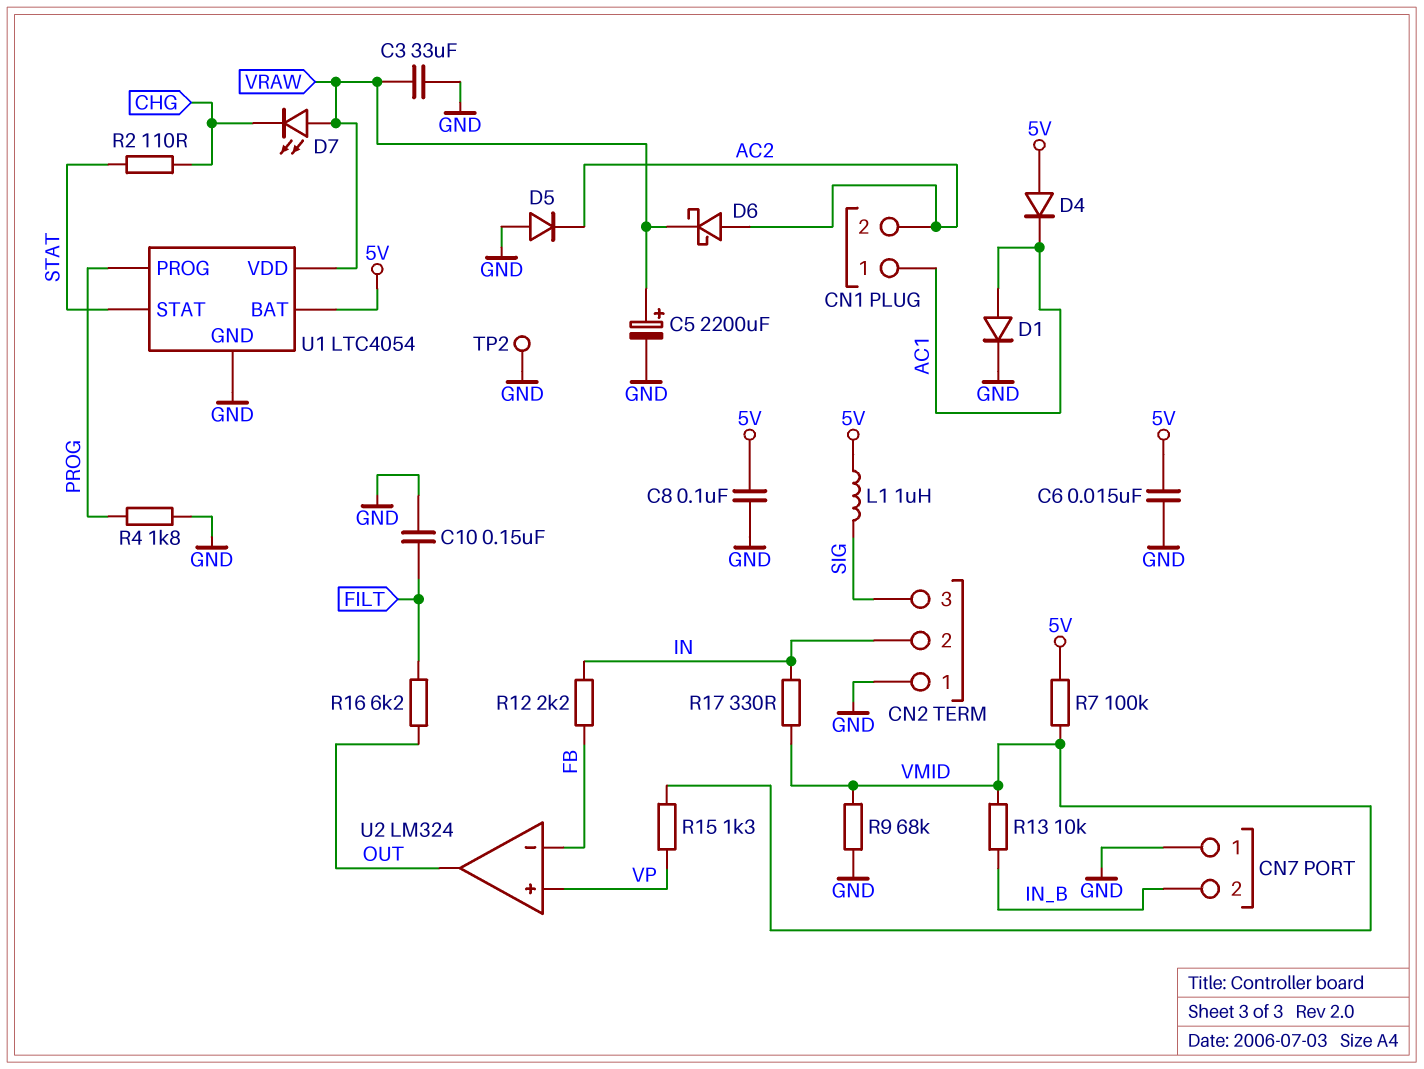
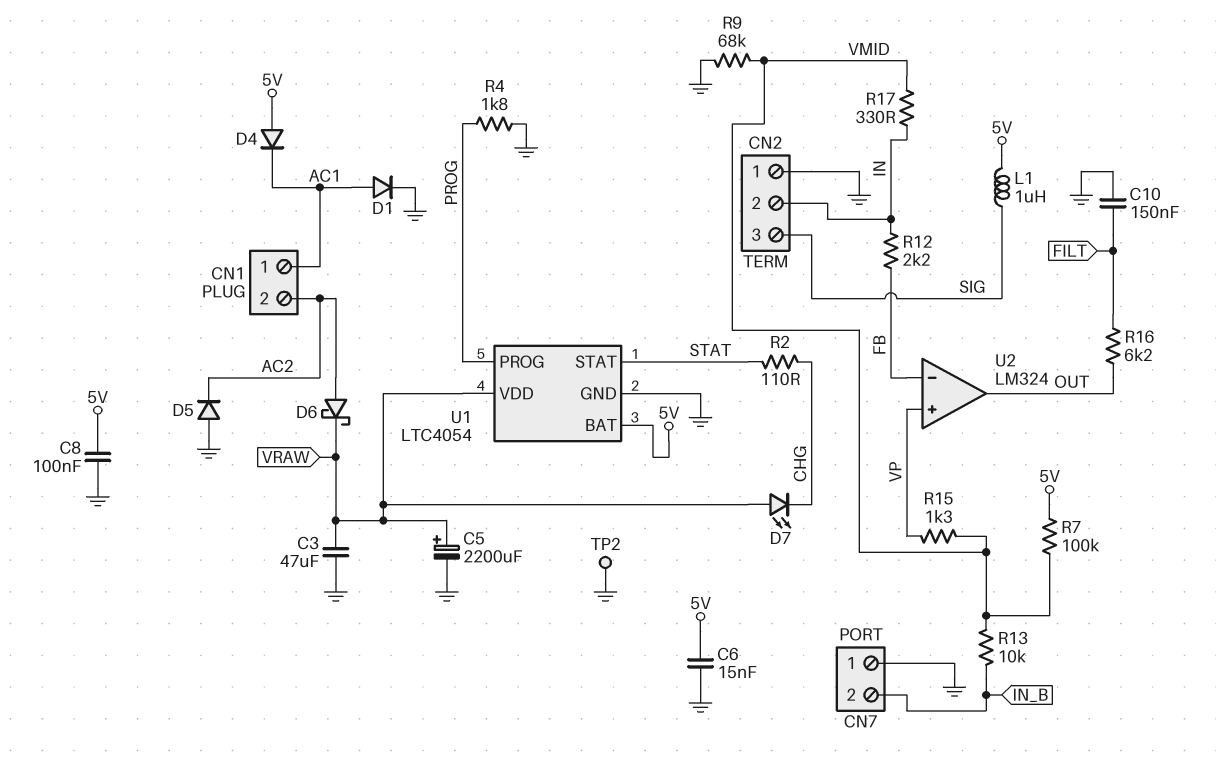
C3: 33uF (GND, VRAW) -> 47uF (GND, VRAW)

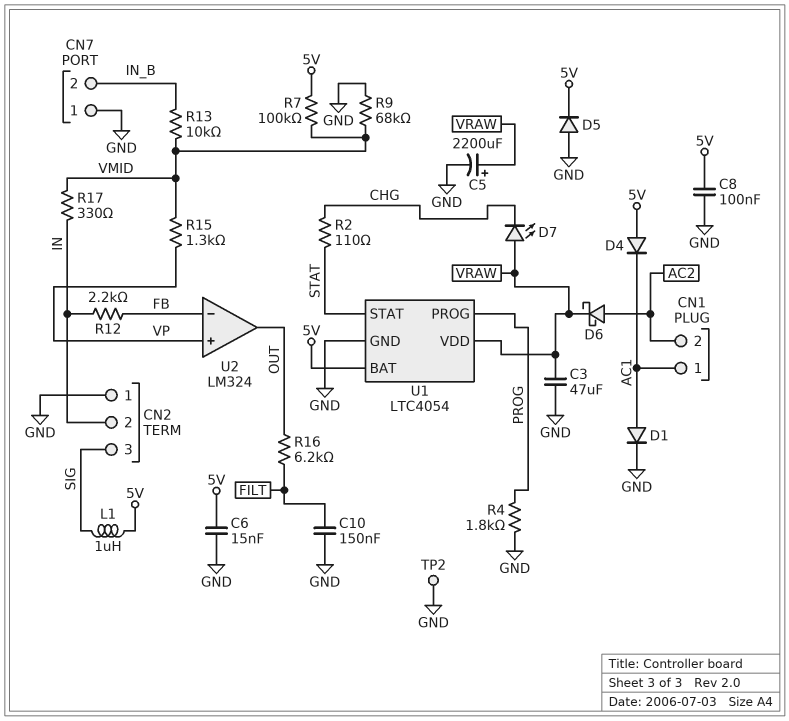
D5: diode (A GND, K AC2) -> diode (A GND, K 5V)

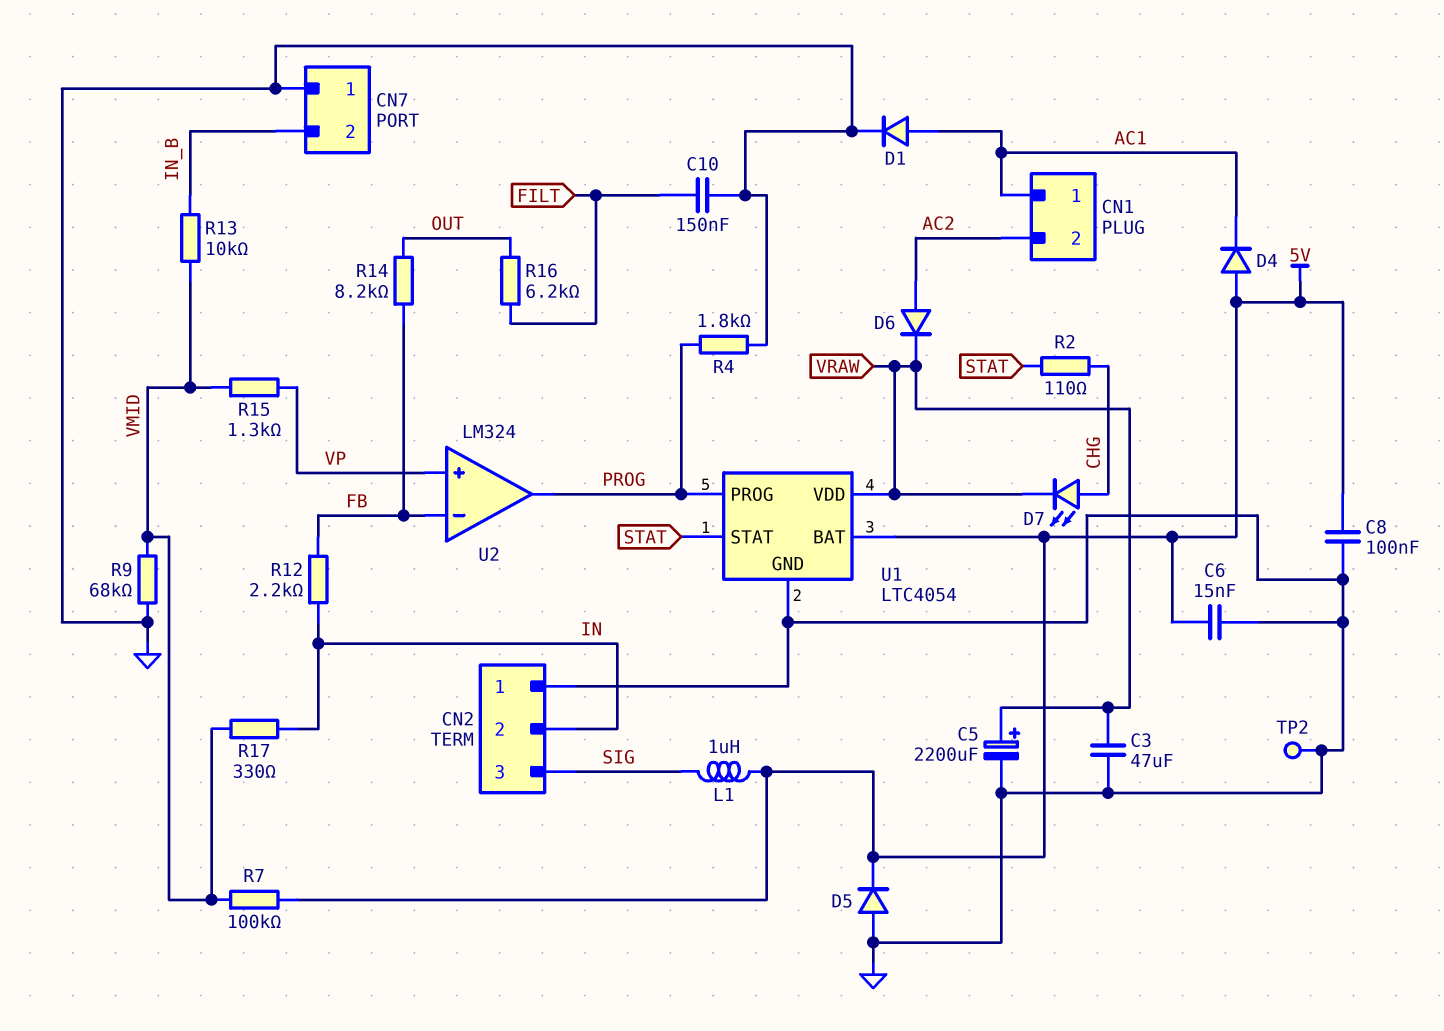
D6: schottky (A AC2, K VRAW) -> diode (A AC2, K VRAW)
D7: LED (A VRAW, K CHG) -> LED (A CHG, K VRAW)
R14: none -> 8.2k (FB, OUT)
U2 pin out: OUT -> PROG

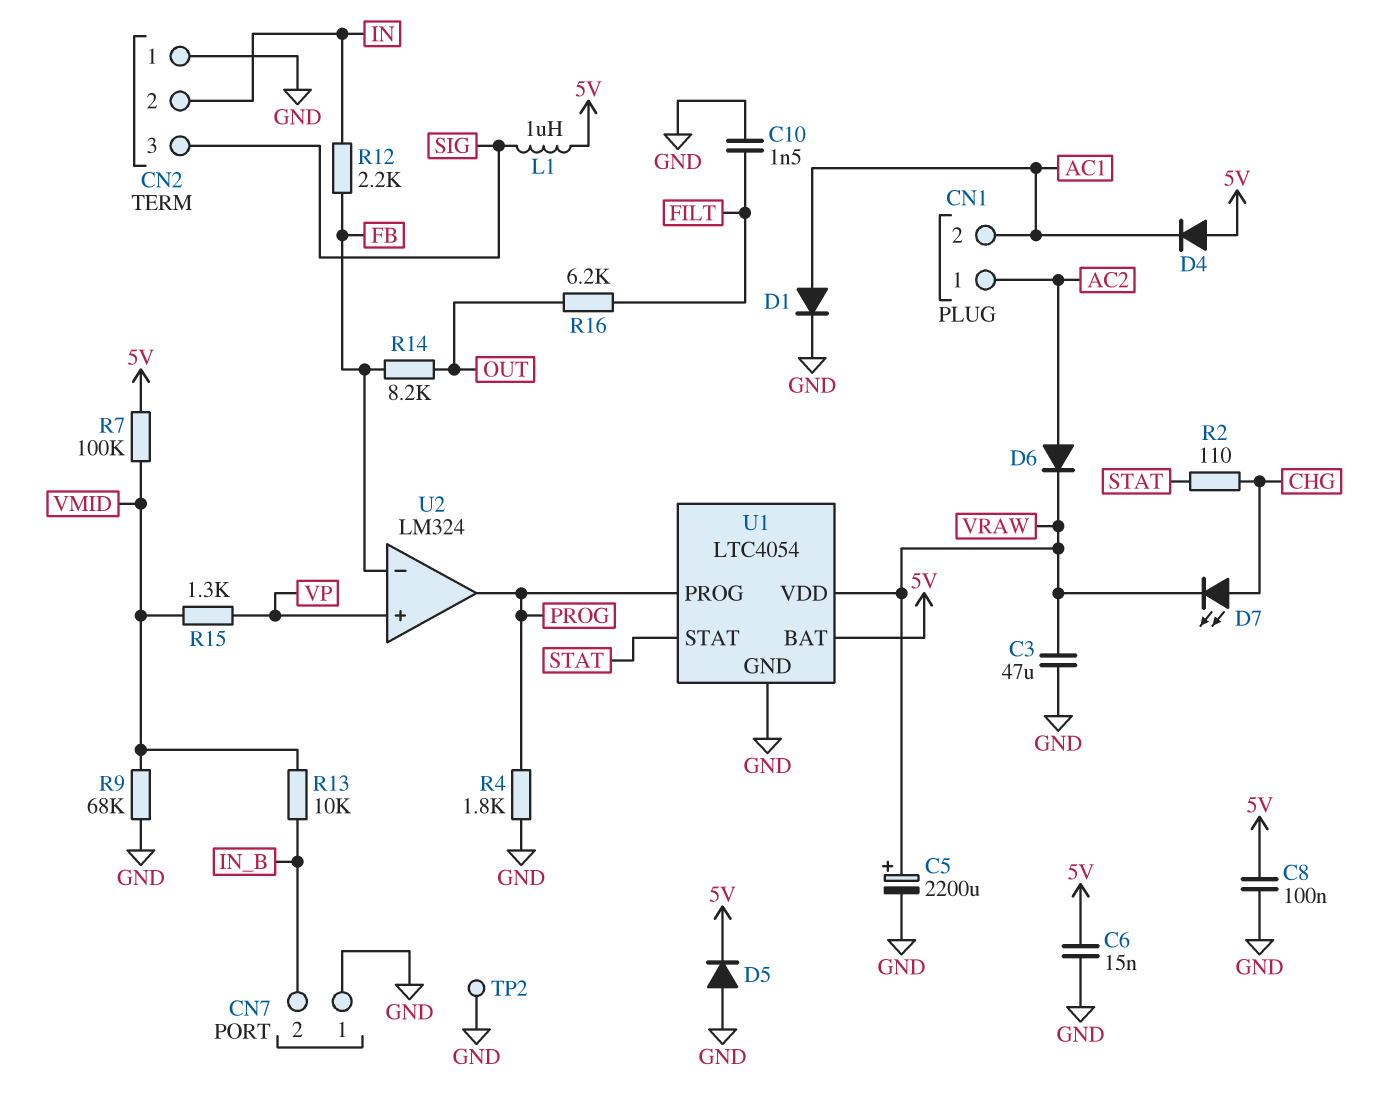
C10: 150nF (FILT, GND) -> 1.5nF (FILT, GND)
CN1 pin 1: AC1 -> AC2
CN1 pin 2: AC2 -> AC1
R17: 330 (IN, VMID) -> none

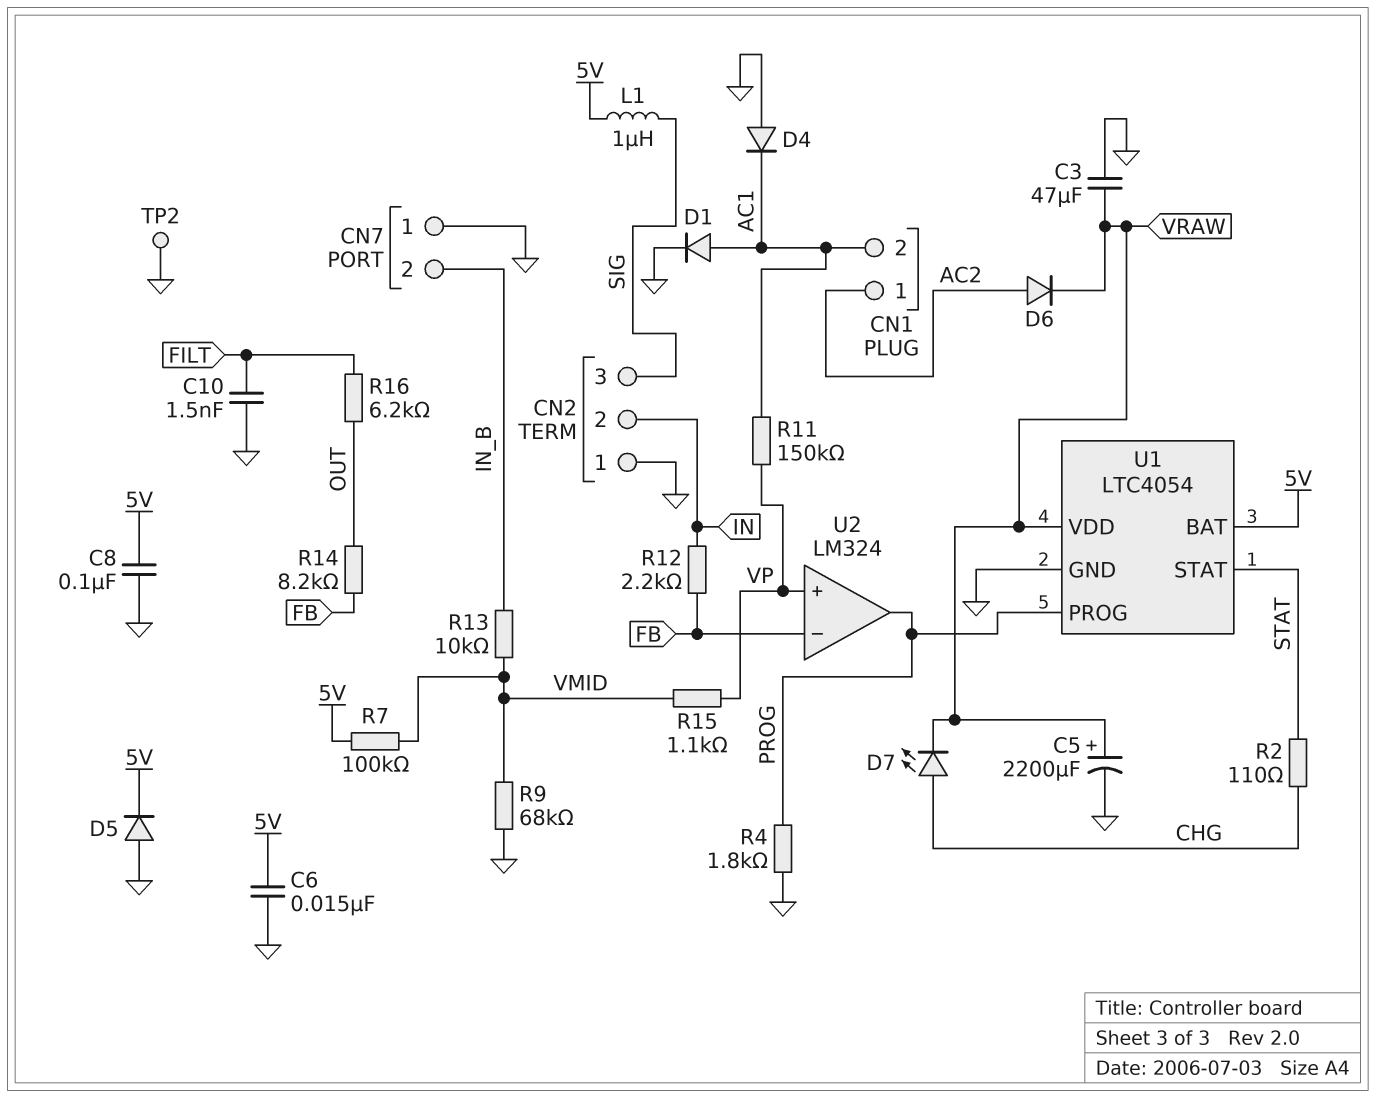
D4: diode (A 5V, K AC1) -> diode (A GND, K AC1)
R11: none -> 150k (AC1, VP)
R15: 1.3k (VMID, VP) -> 1.1k (VMID, VP)

